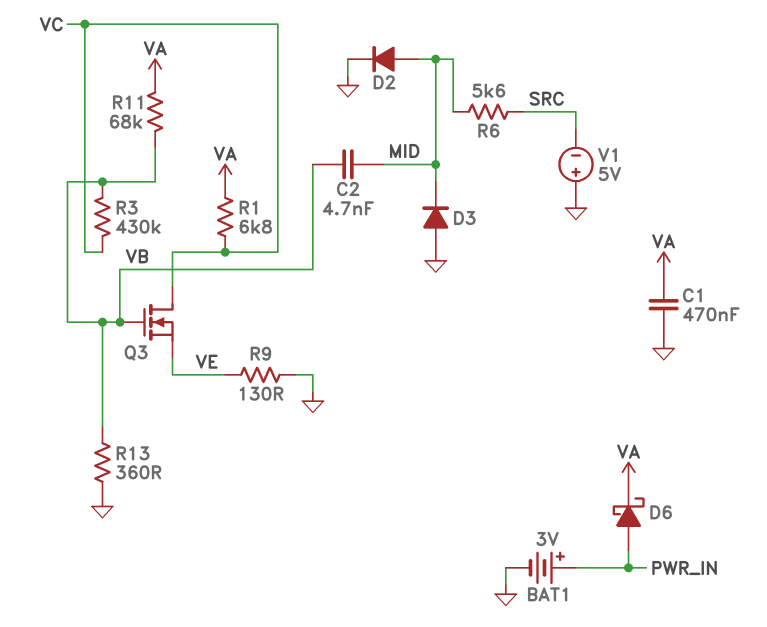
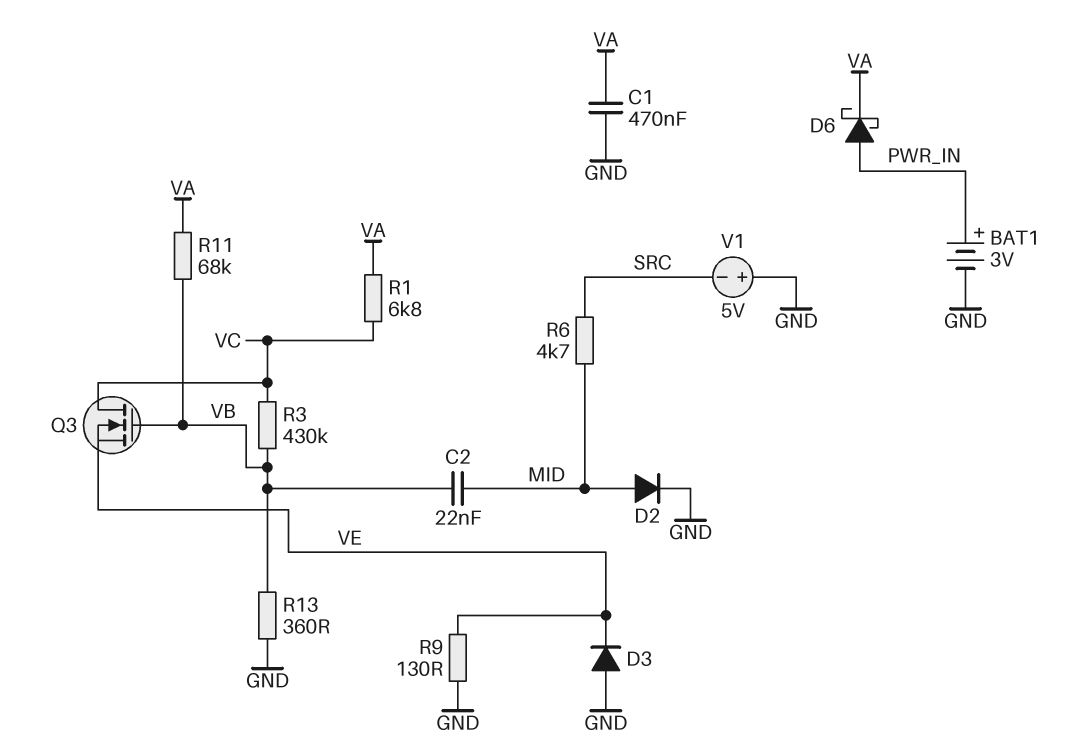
C2: 4.7nF (MID, VB) -> 22nF (MID, VB)
D3: diode (A GND, K MID) -> diode (A GND, K VE)
R6: 5.6k (MID, SRC) -> 4.7k (MID, SRC)

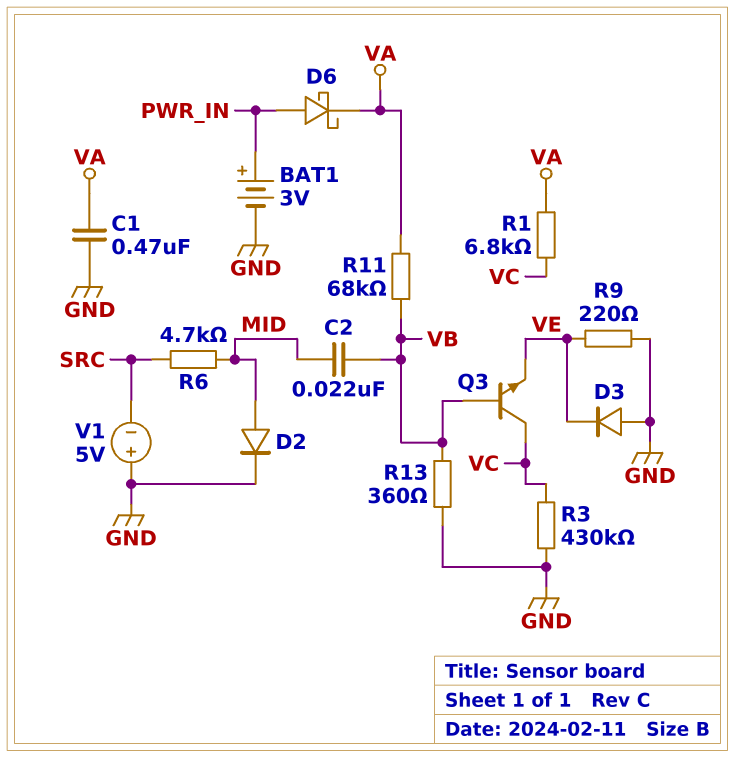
Q3: NMOS (G VB, D VC, S VE) -> NPN (B VB, C VC, E VE)
R3: 430k (VB, VC) -> 430k (GND, VC)
R9: 130 (GND, VE) -> 220 (GND, VE)

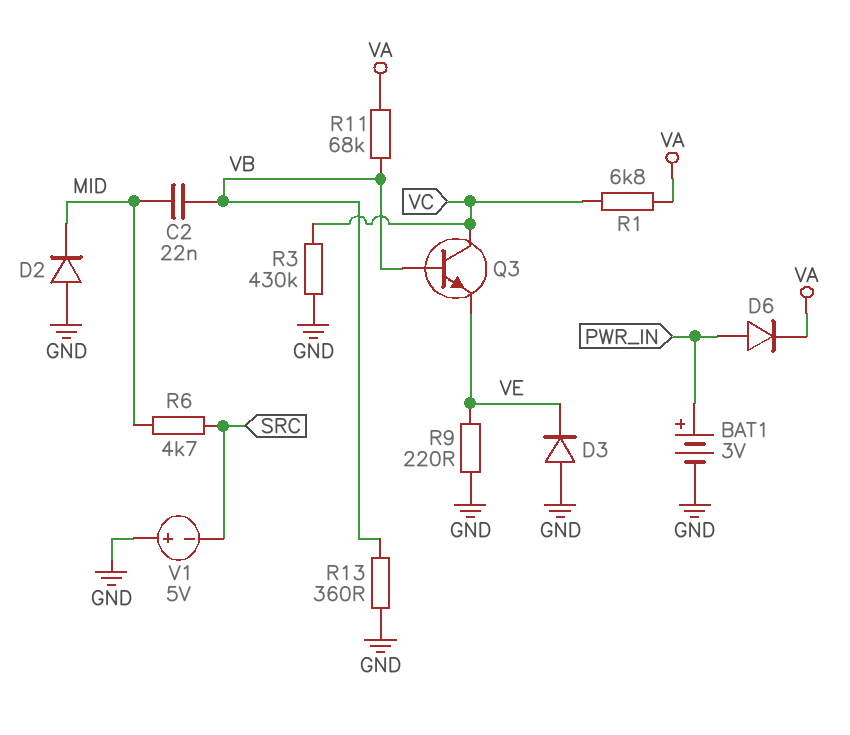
C1: 470nF (GND, VA) -> none
D2: diode (A MID, K GND) -> diode (A GND, K MID)
D6: schottky (A PWR_IN, K VA) -> diode (A PWR_IN, K VA)

